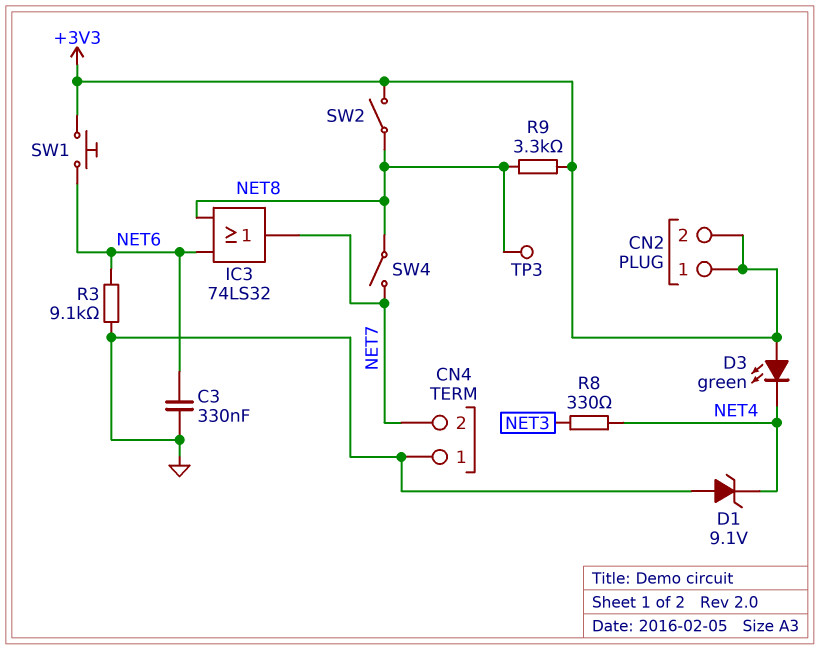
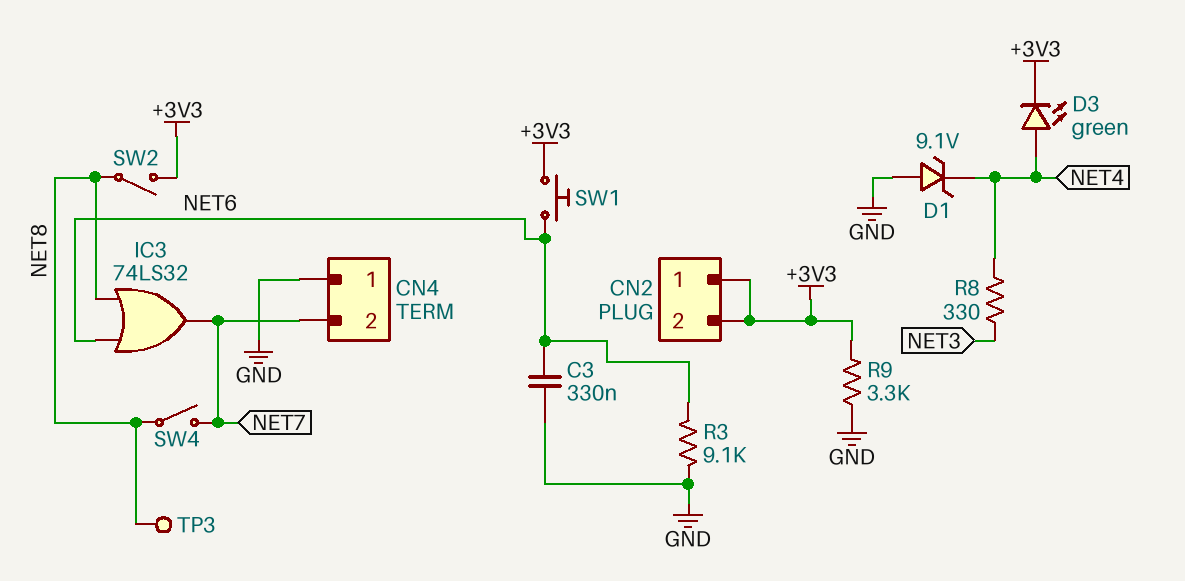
D3: LED green (A +3V3, K NET4) -> LED green (A NET4, K +3V3)
R9: 3.3k (+3V3, NET8) -> 3.3k (+3V3, GND)

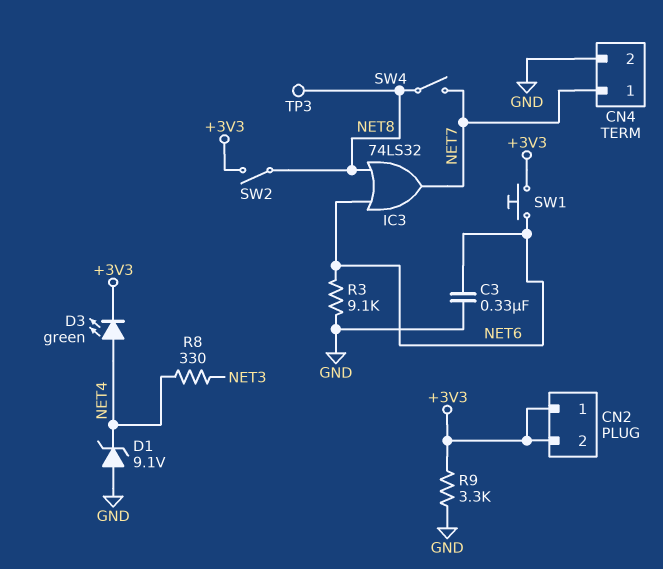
CN4 pin 1: GND -> NET7
CN4 pin 2: NET7 -> GND

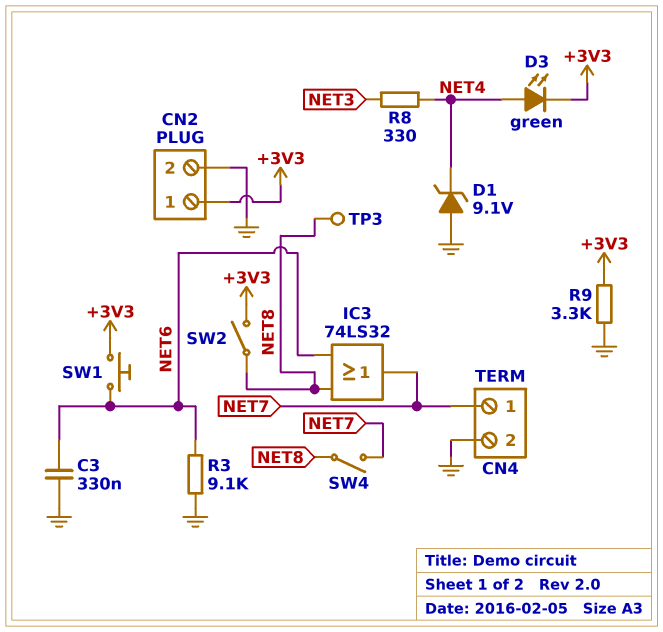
CN2 pin 2: +3V3 -> GND

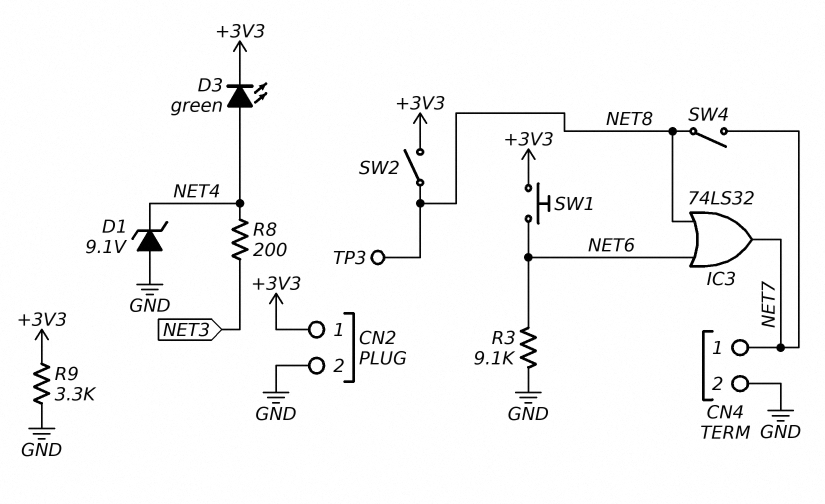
C3: 330nF (GND, NET6) -> none
R8: 330 (NET3, NET4) -> 200 (NET3, NET4)

